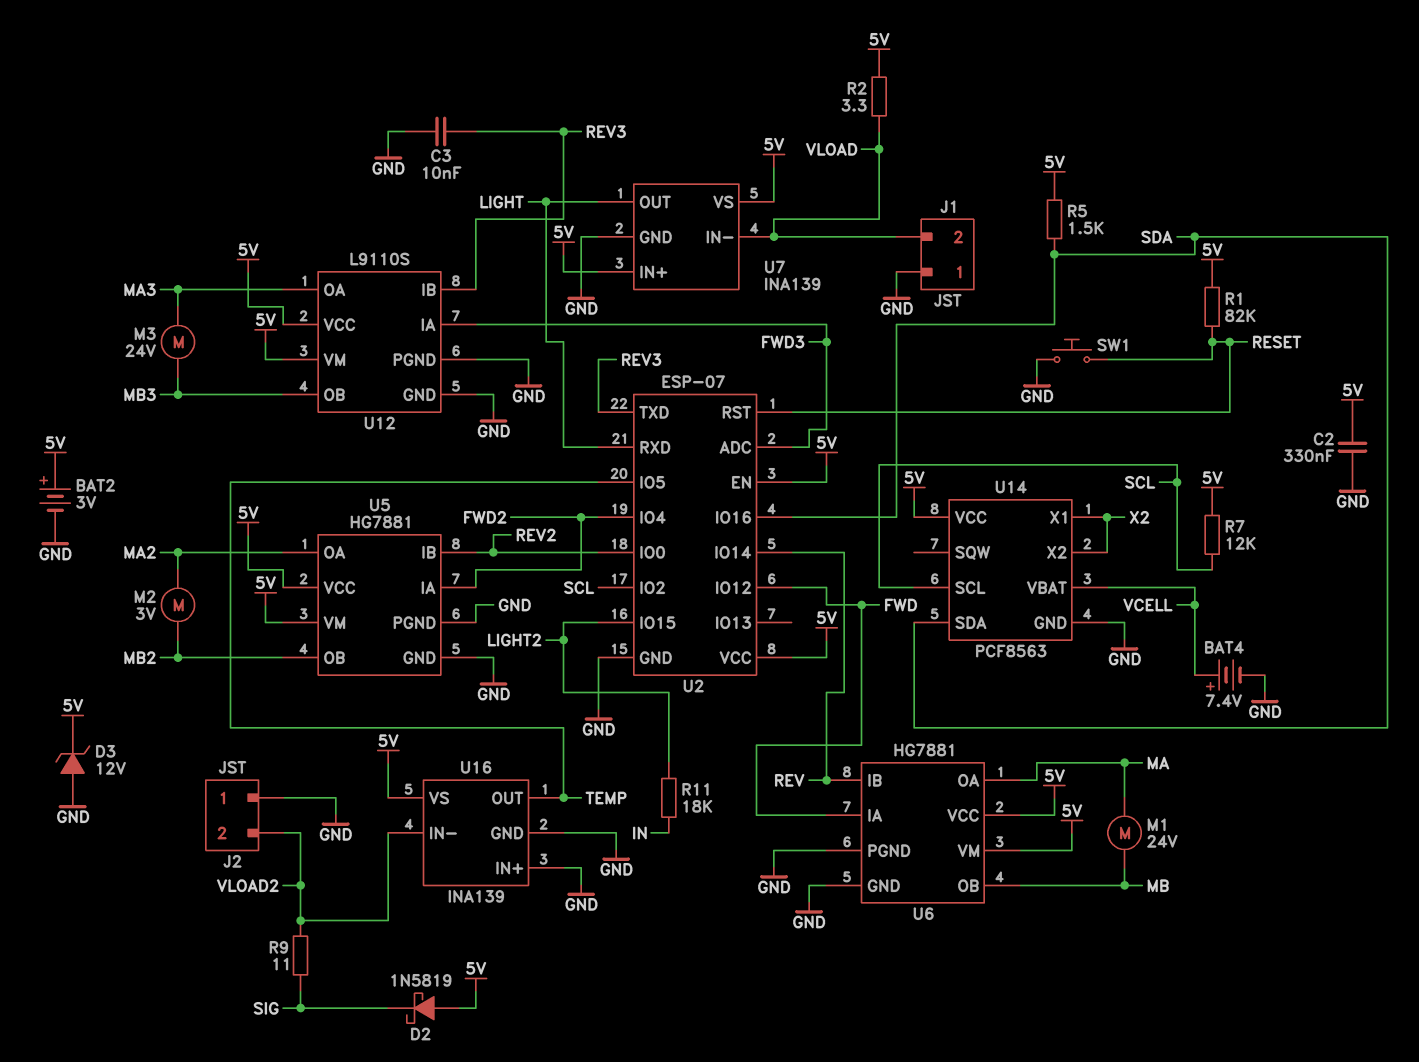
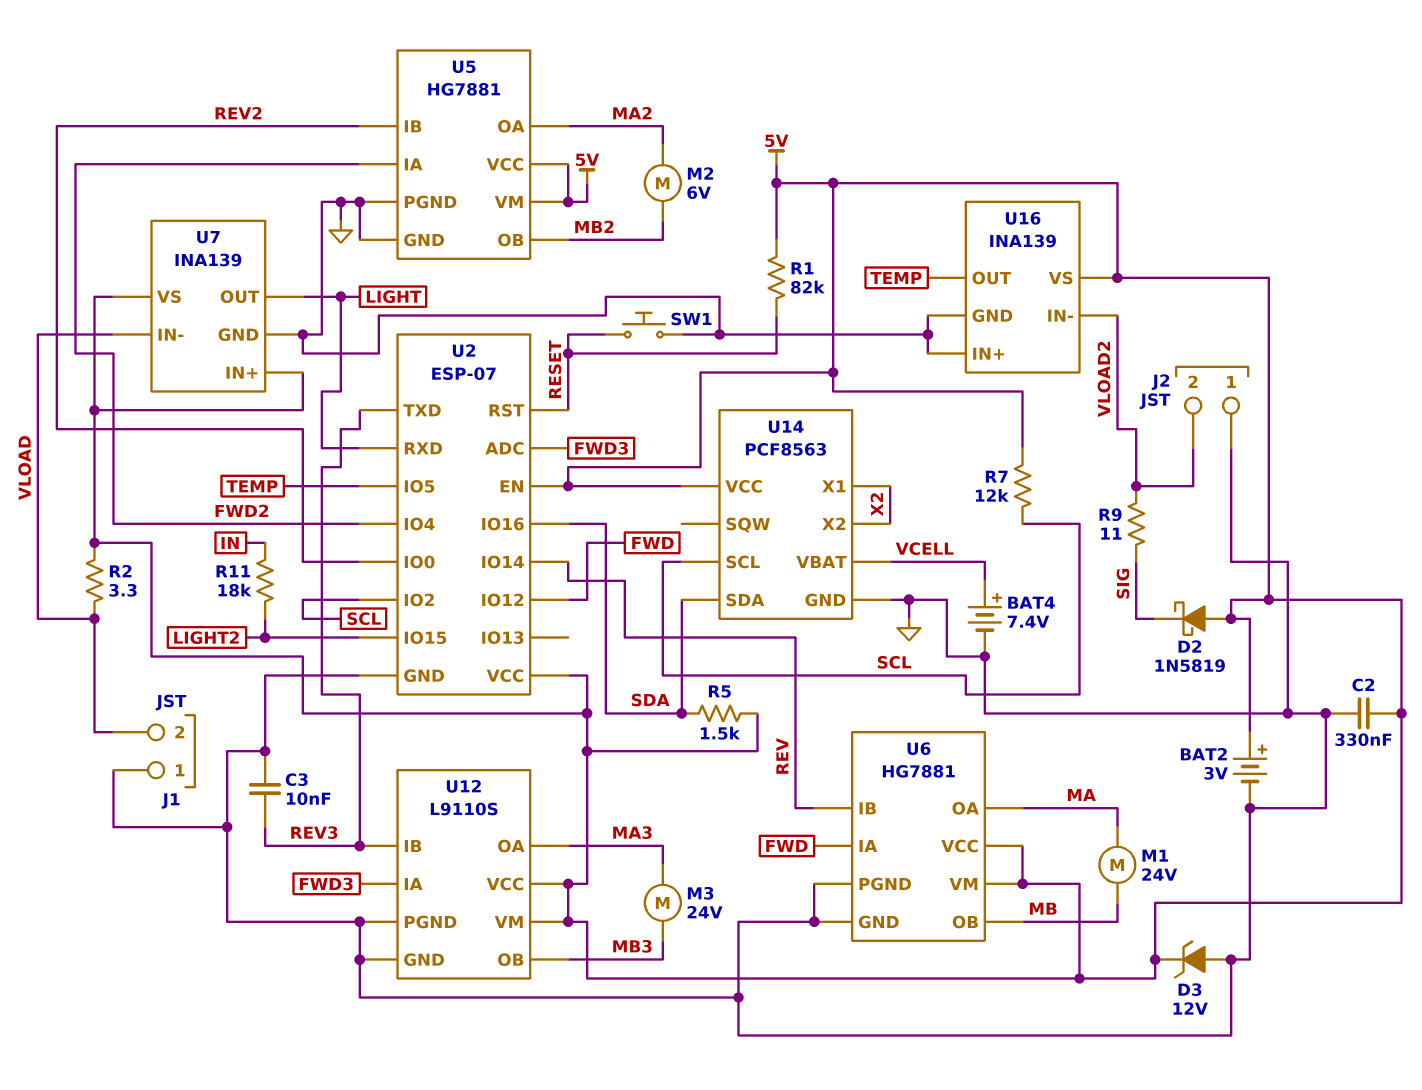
M2: motor 3V (MA2, MB2) -> motor 6V (MA2, MB2)

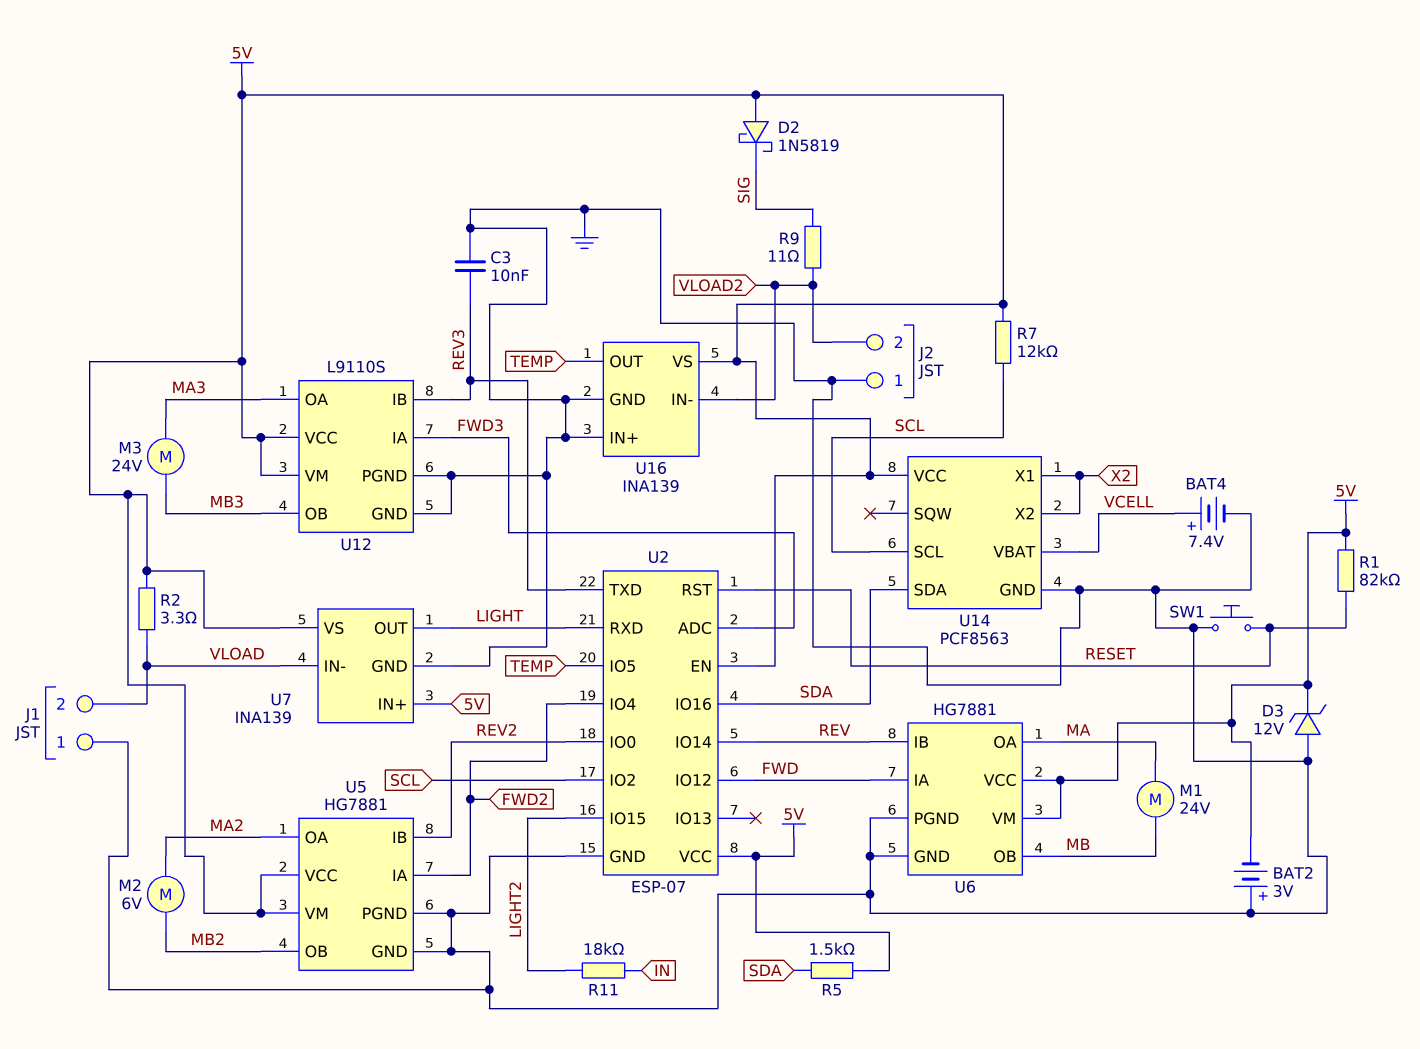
BAT2: 3V (plus 5V, minus GND) -> 3V (plus GND, minus 5V)
C2: 330nF (5V, GND) -> none

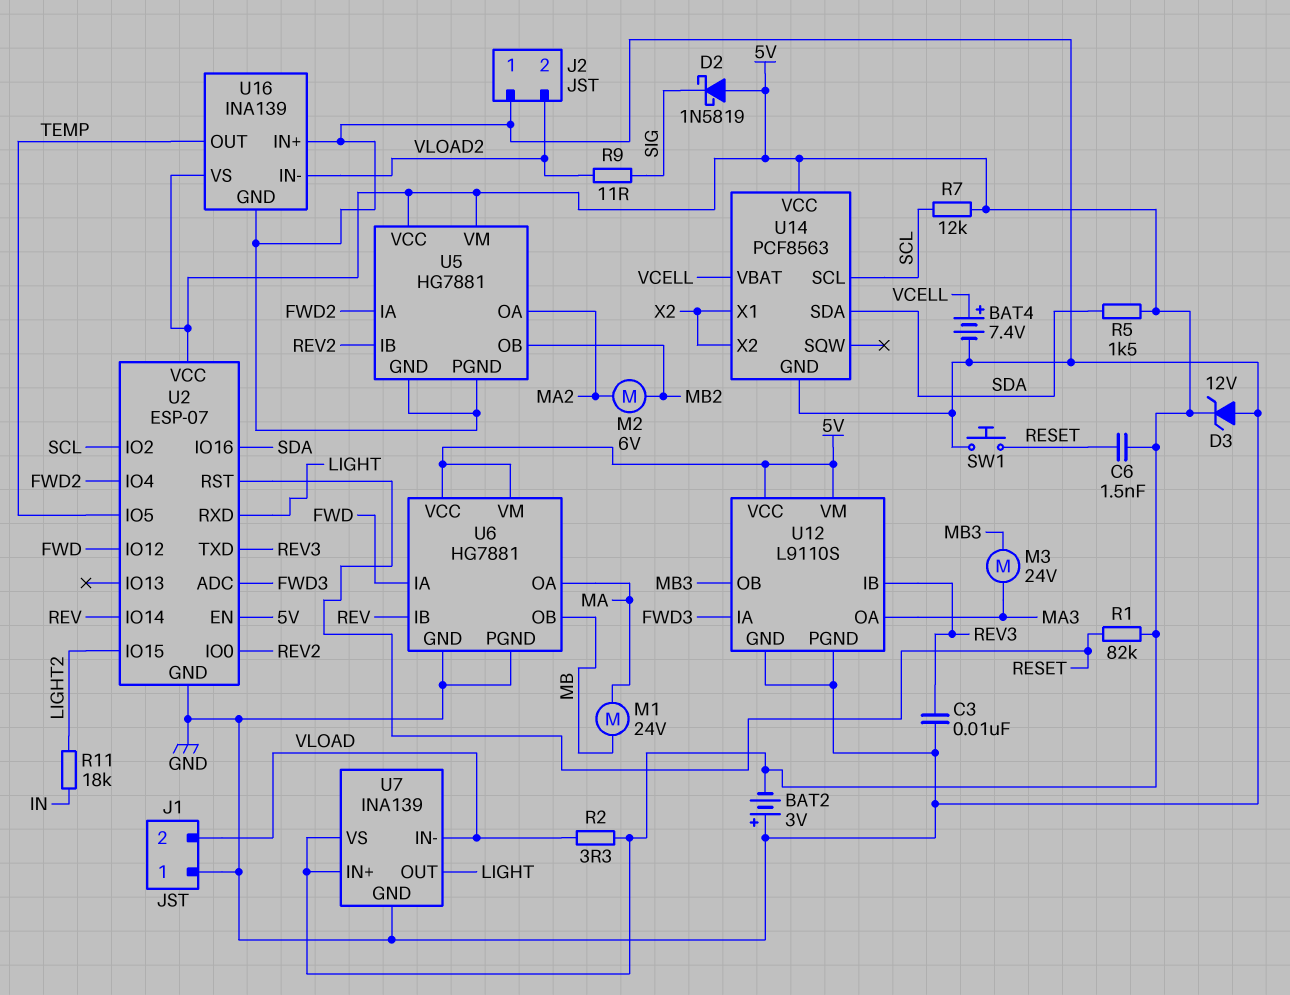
C6: none -> 1.5nF (5V, RESET)

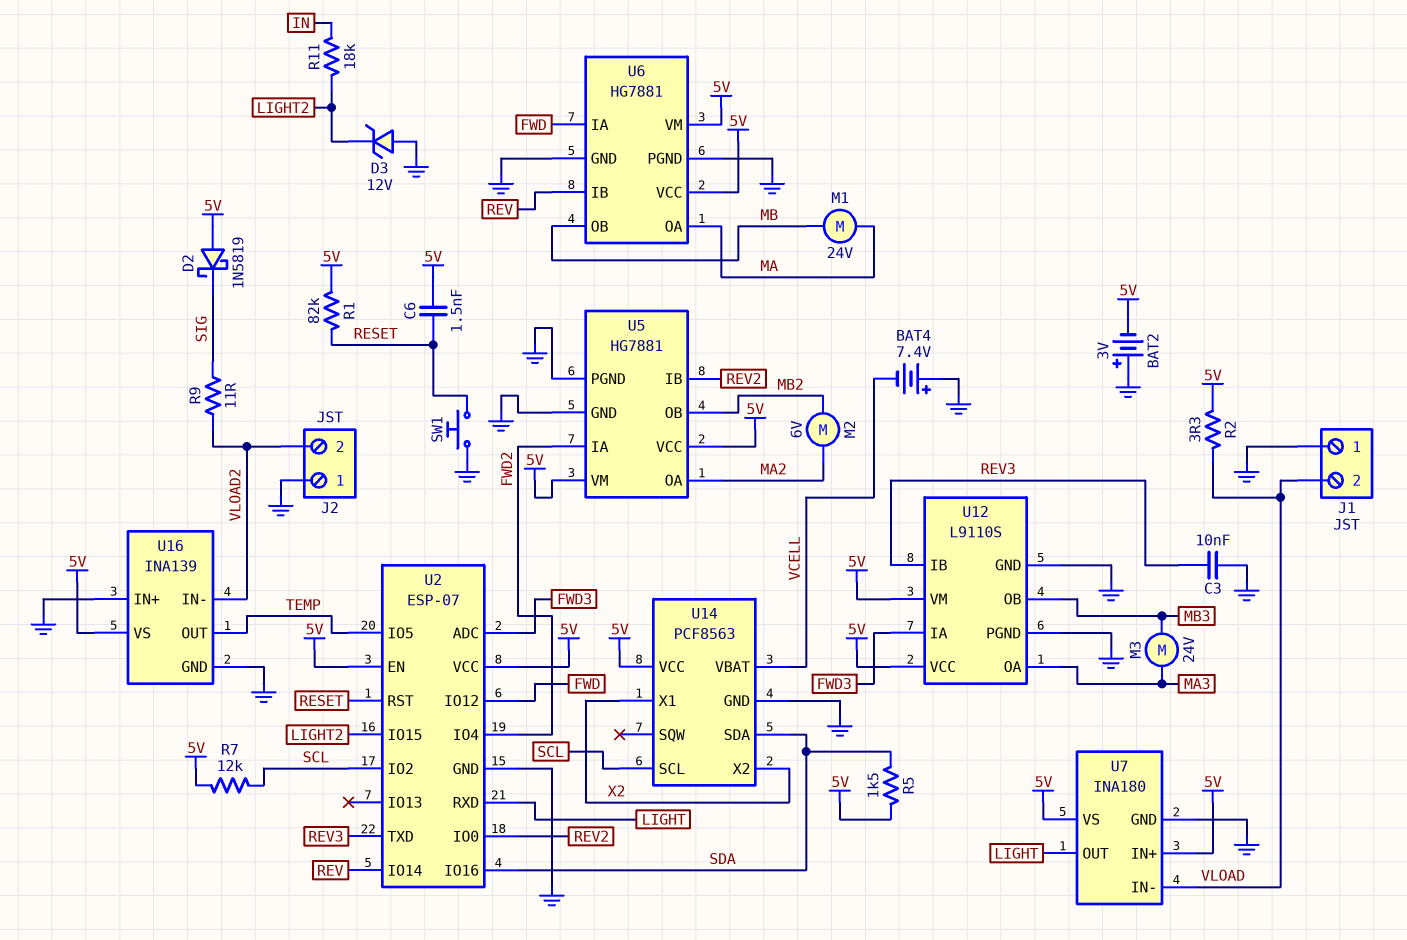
BAT4: 7.4V (plus VCELL, minus GND) -> 7.4V (plus GND, minus VCELL)
D3: zener 12V (A GND, K 5V) -> zener 12V (A GND, K LIGHT2)
U7: INA139 -> INA180

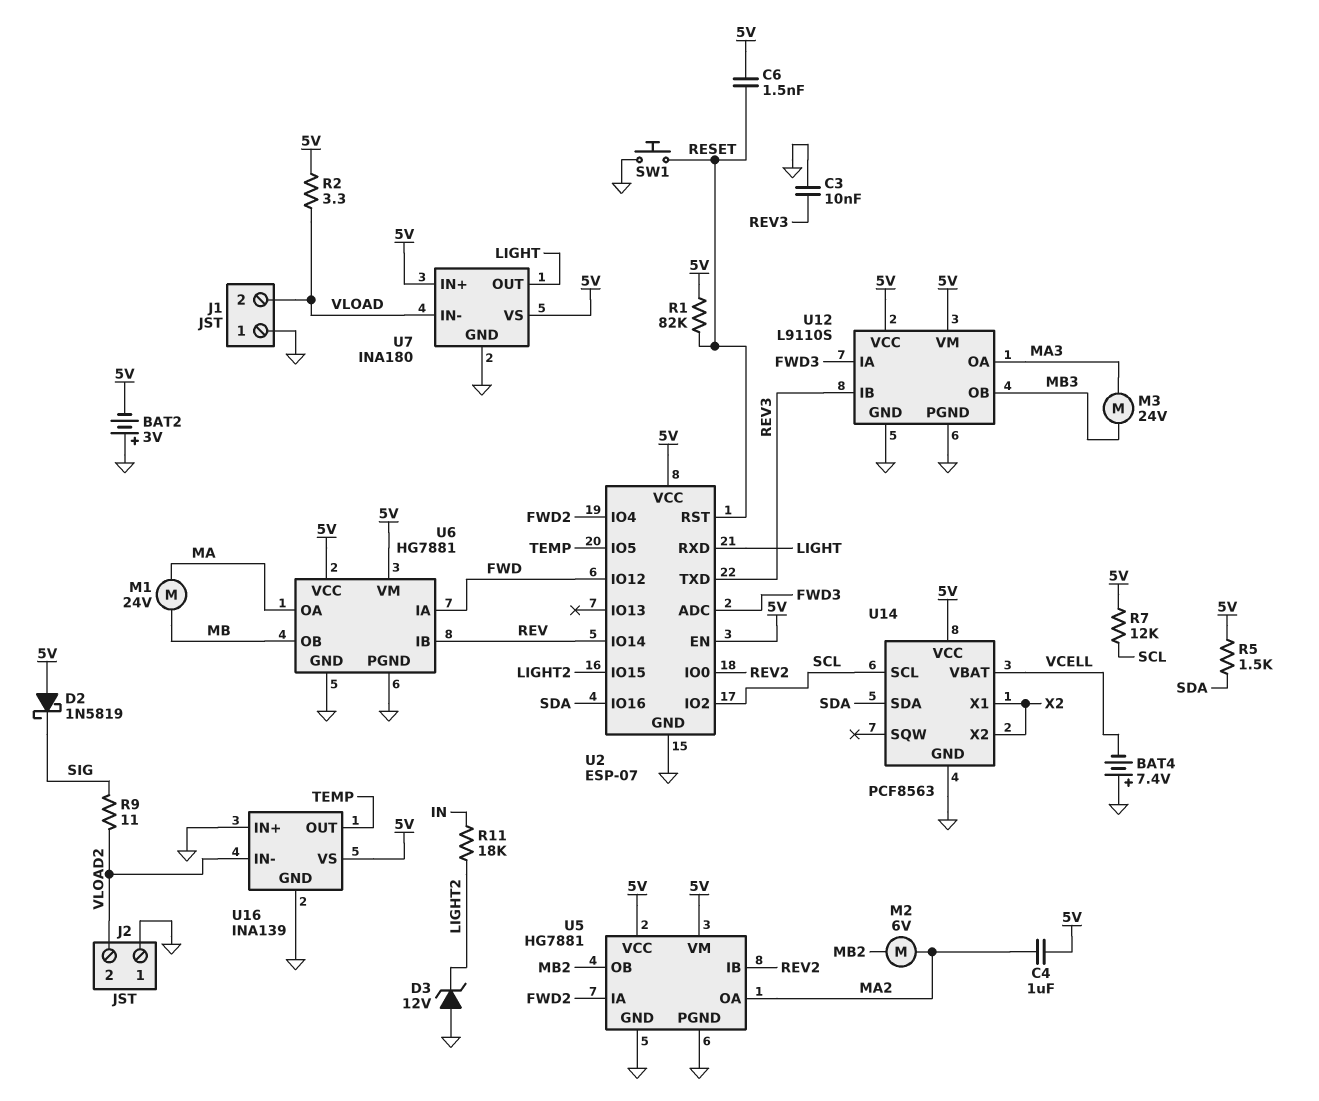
C4: none -> 1uF (5V, MA2)

